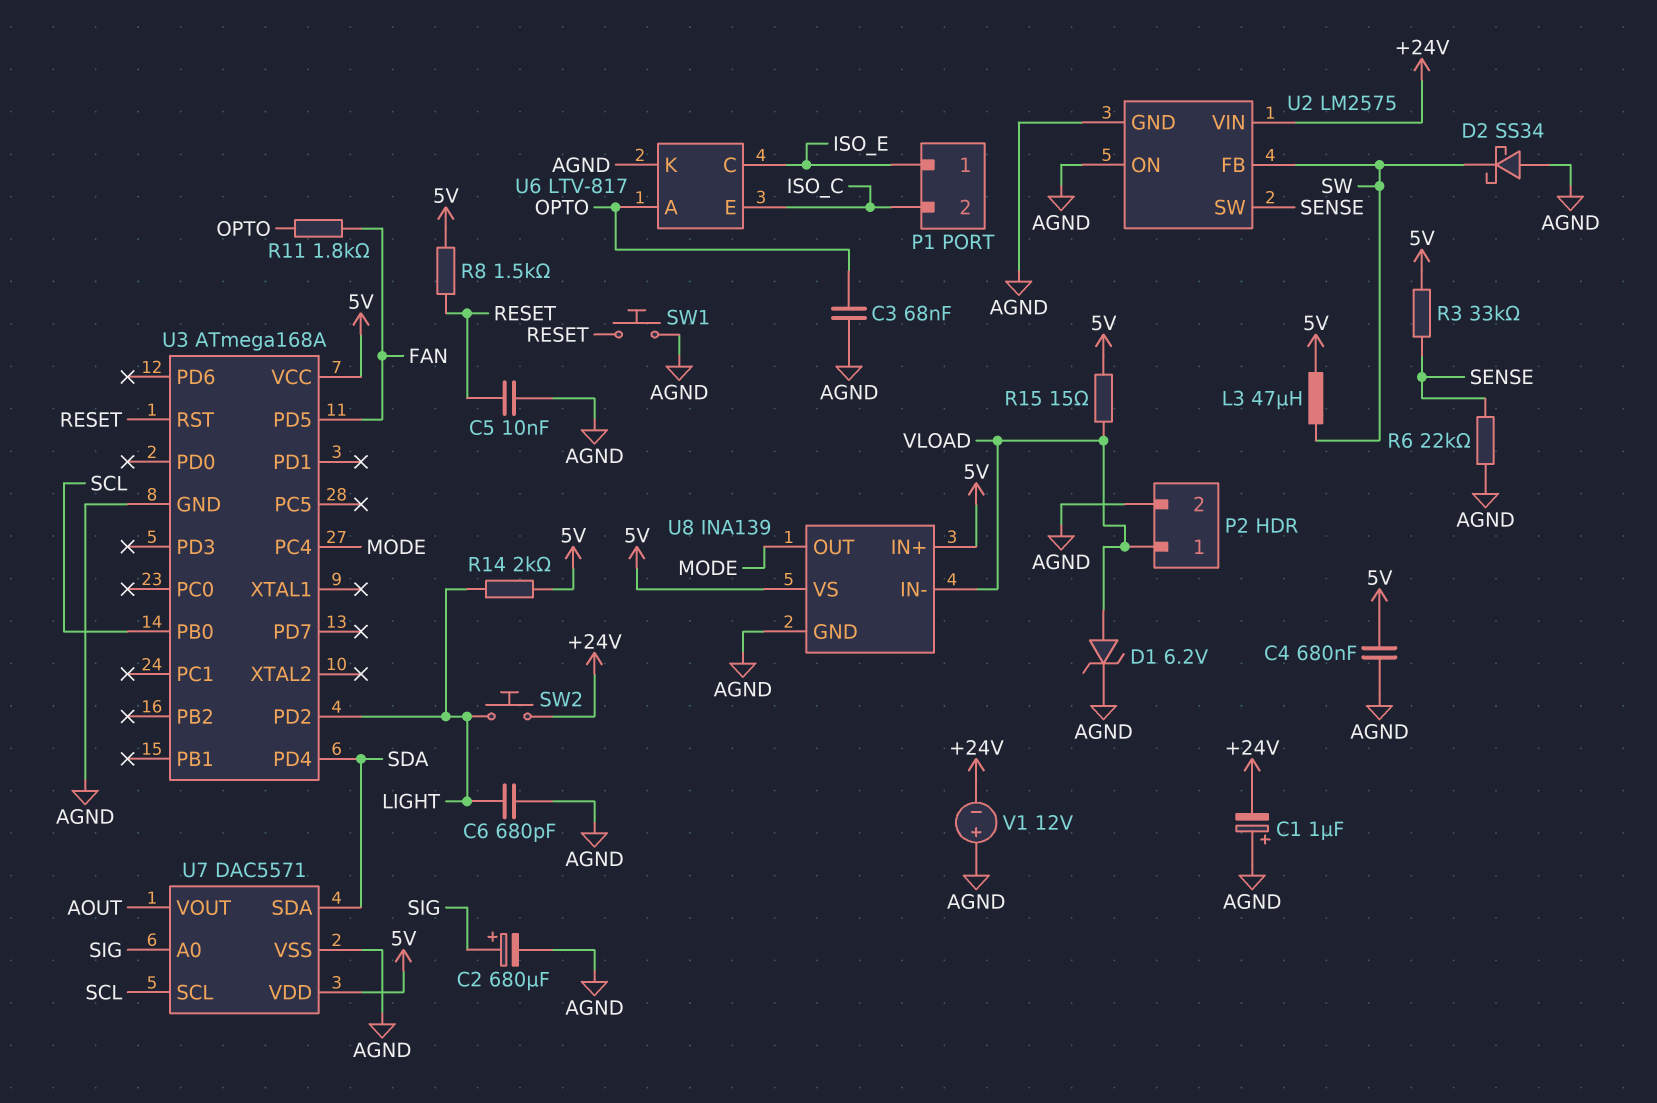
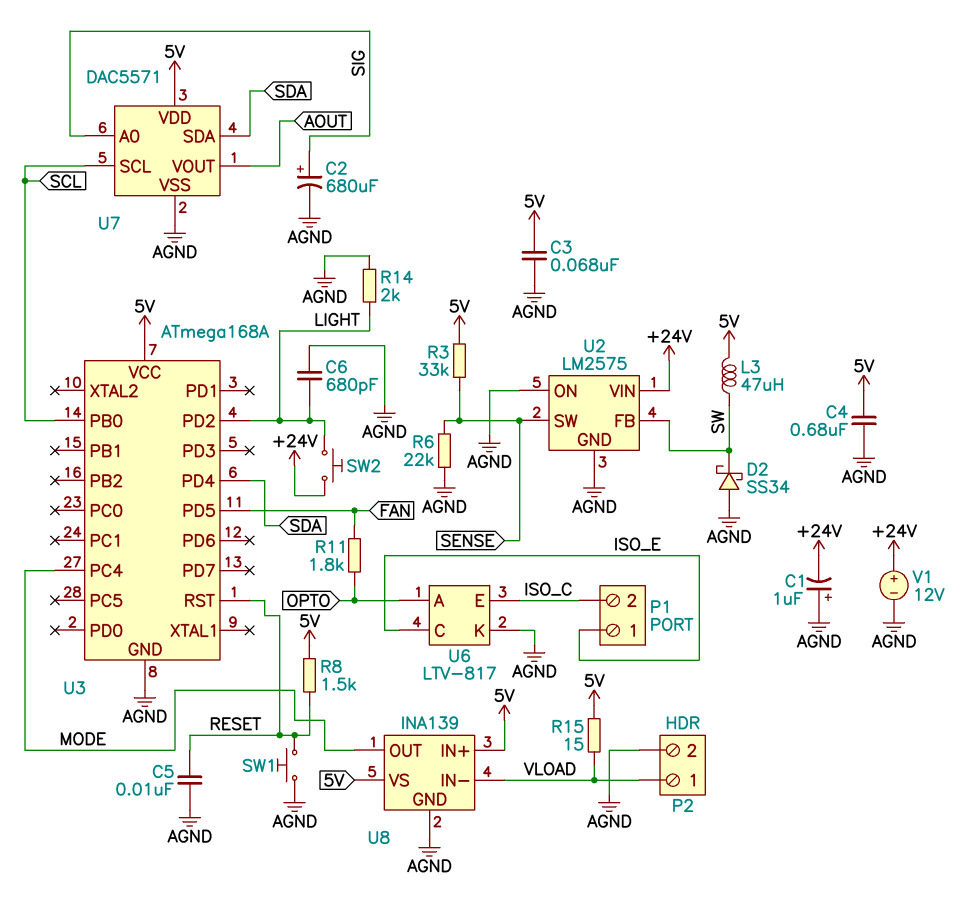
C3: 68nF (AGND, OPTO) -> 68nF (5V, AGND)
D1: zener 6.2V (A VLOAD, K AGND) -> none
R14: 2k (5V, LIGHT) -> 2k (AGND, LIGHT)
V1: 12V (plus AGND, minus +24V) -> 12V (plus +24V, minus AGND)

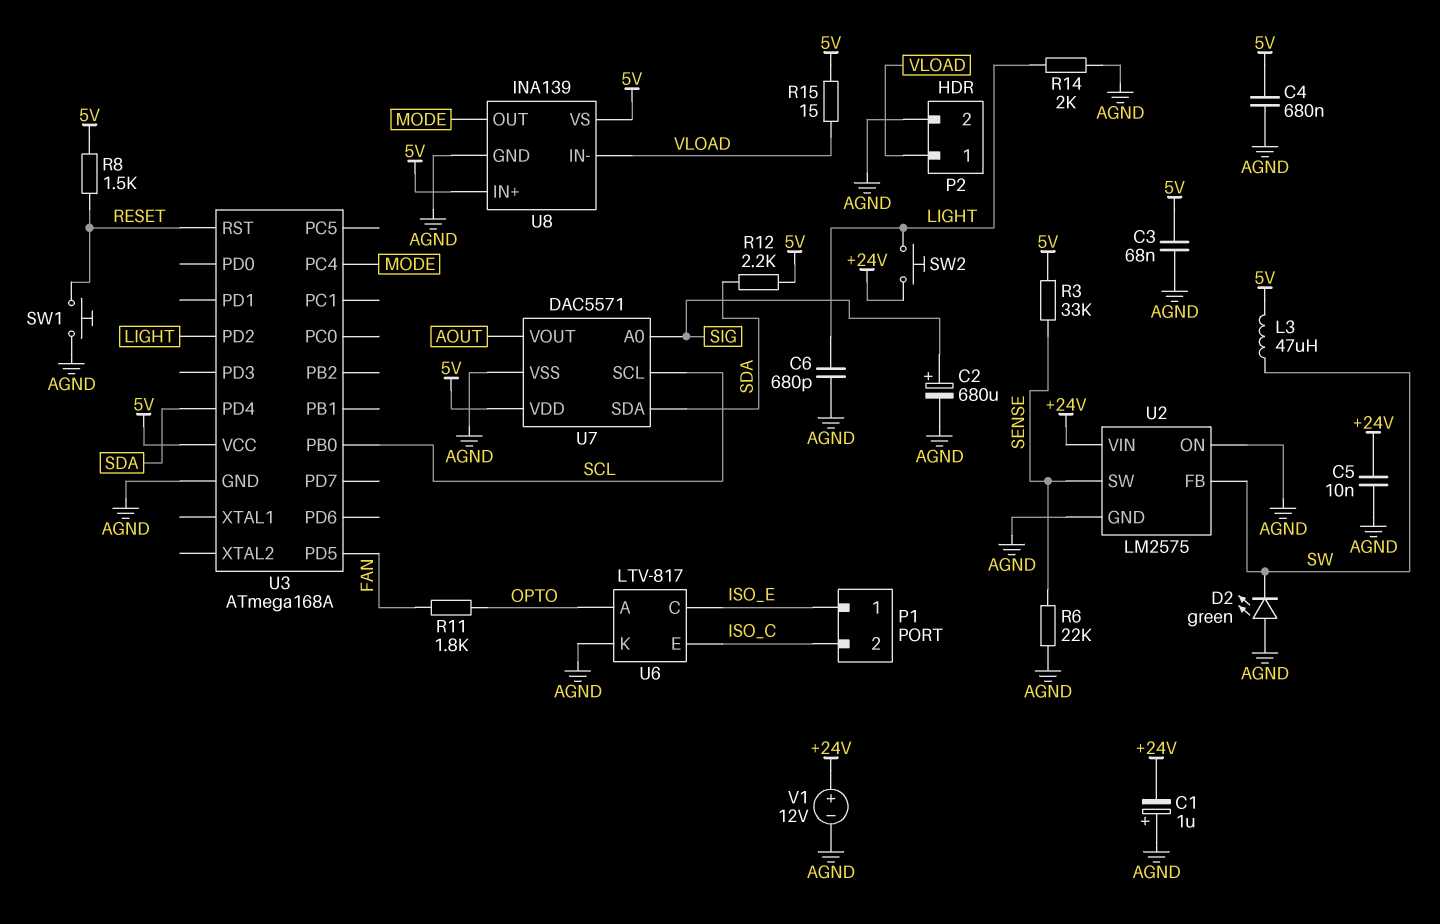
C5: 10nF (AGND, RESET) -> 10nF (+24V, AGND)
D2: schottky SS34 (A AGND, K SW) -> LED green (A AGND, K SW)
R12: none -> 2.2k (5V, SDA)

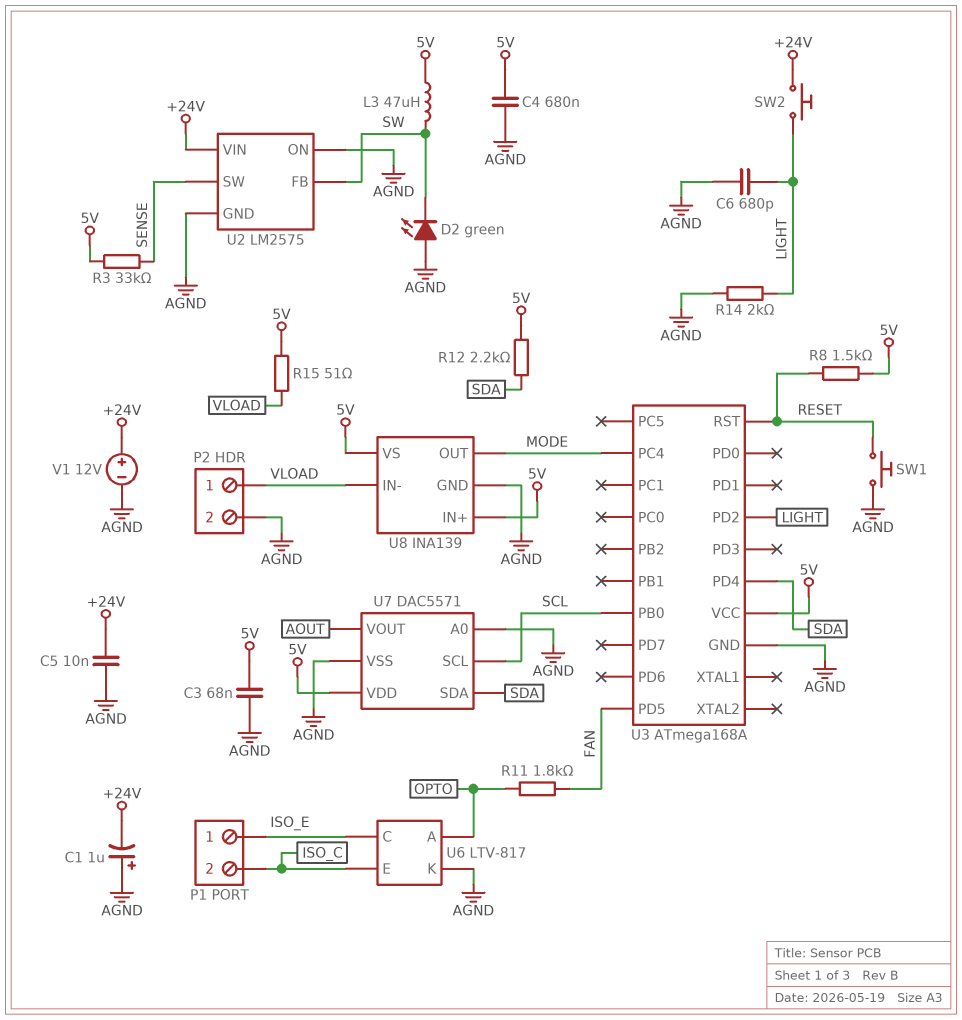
C2: 680uF (plus SIG, minus AGND) -> none
R6: 22k (AGND, SENSE) -> none
R15: 15 (5V, VLOAD) -> 51 (5V, VLOAD)
U7 pin A0: SIG -> AGND

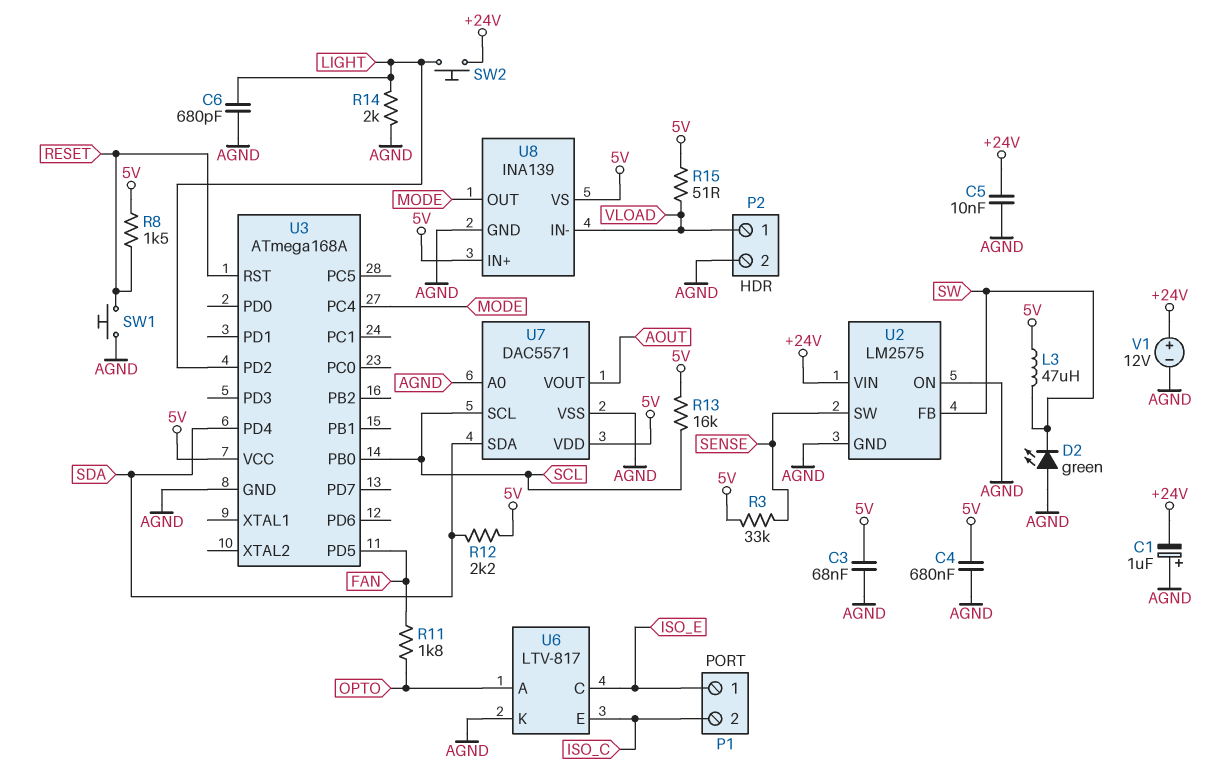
R13: none -> 16k (5V, SCL)

